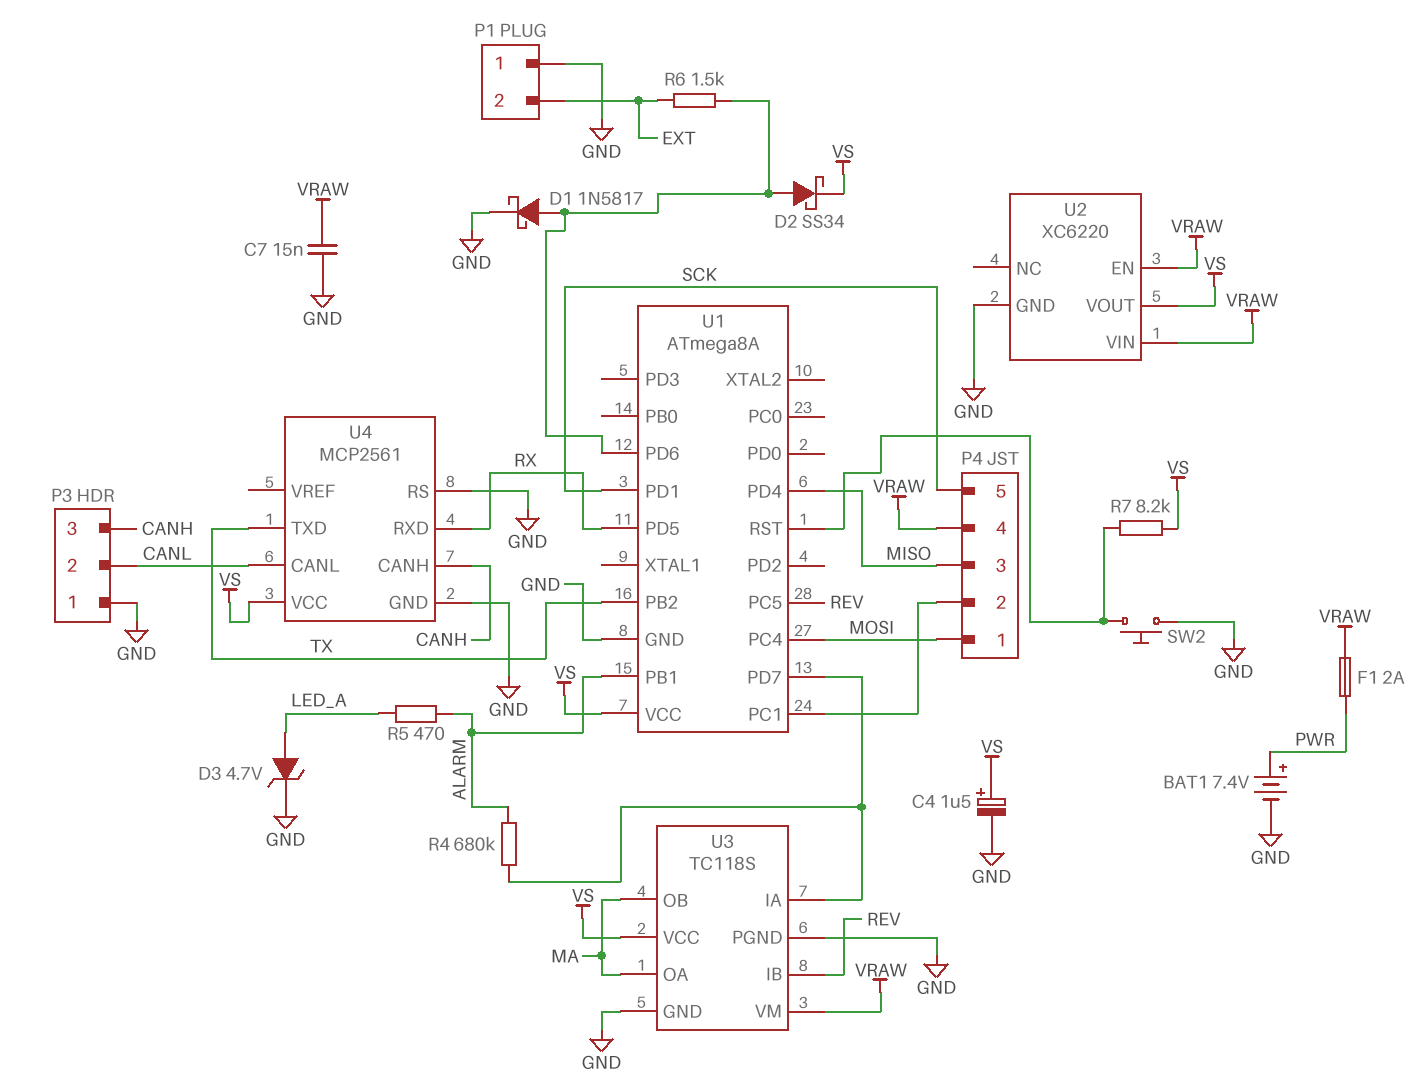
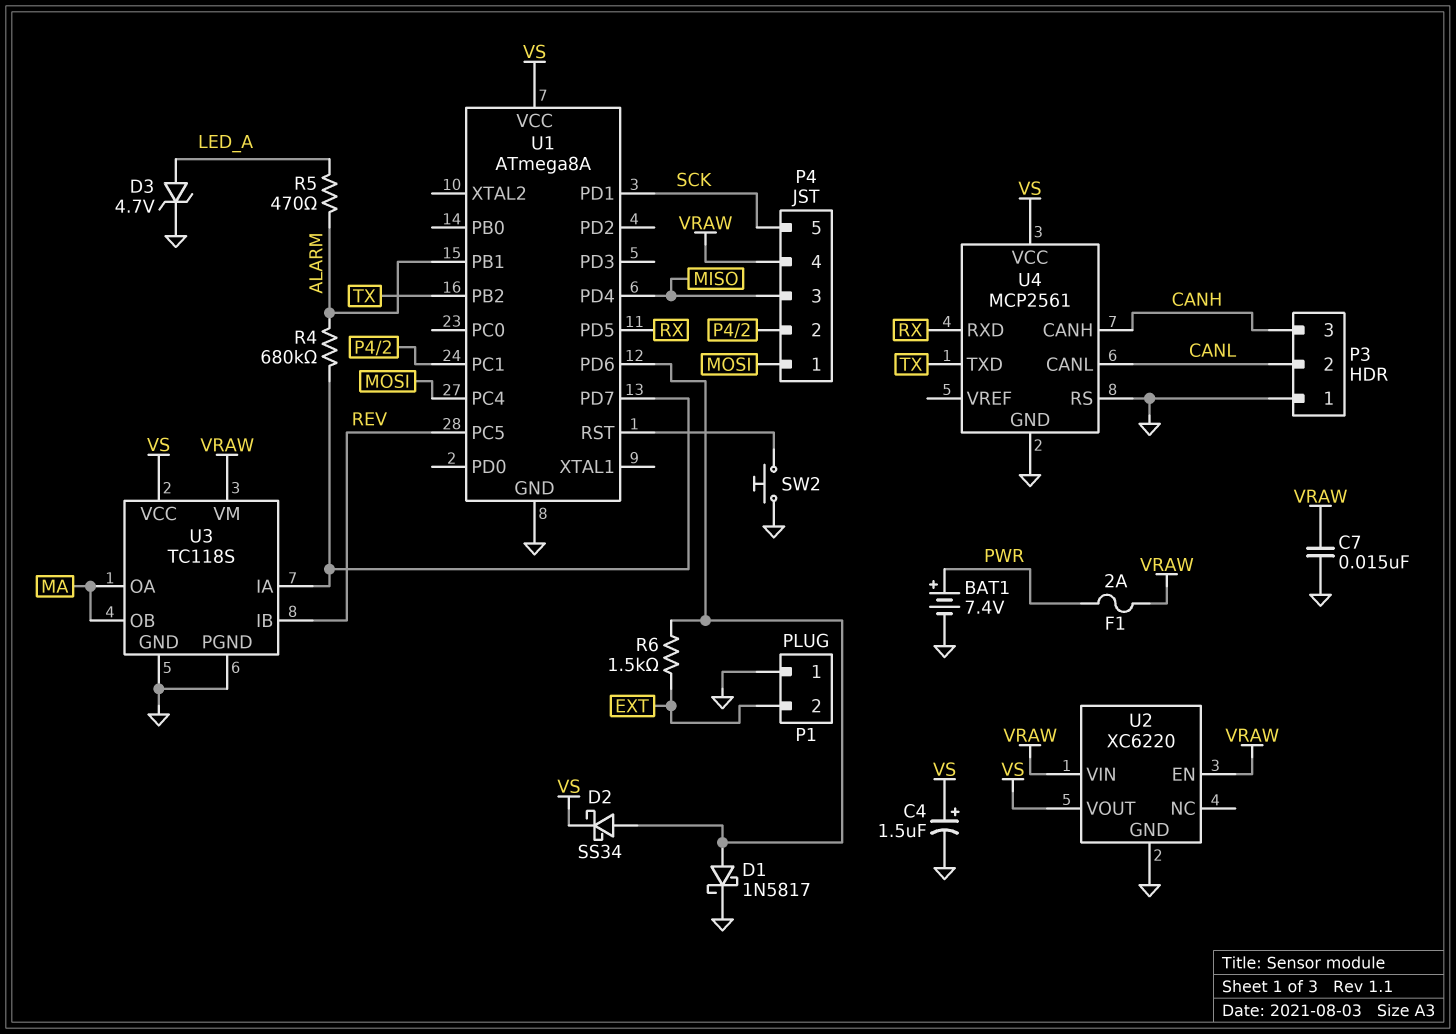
R7: 8.2k (U1/RST, VS) -> none

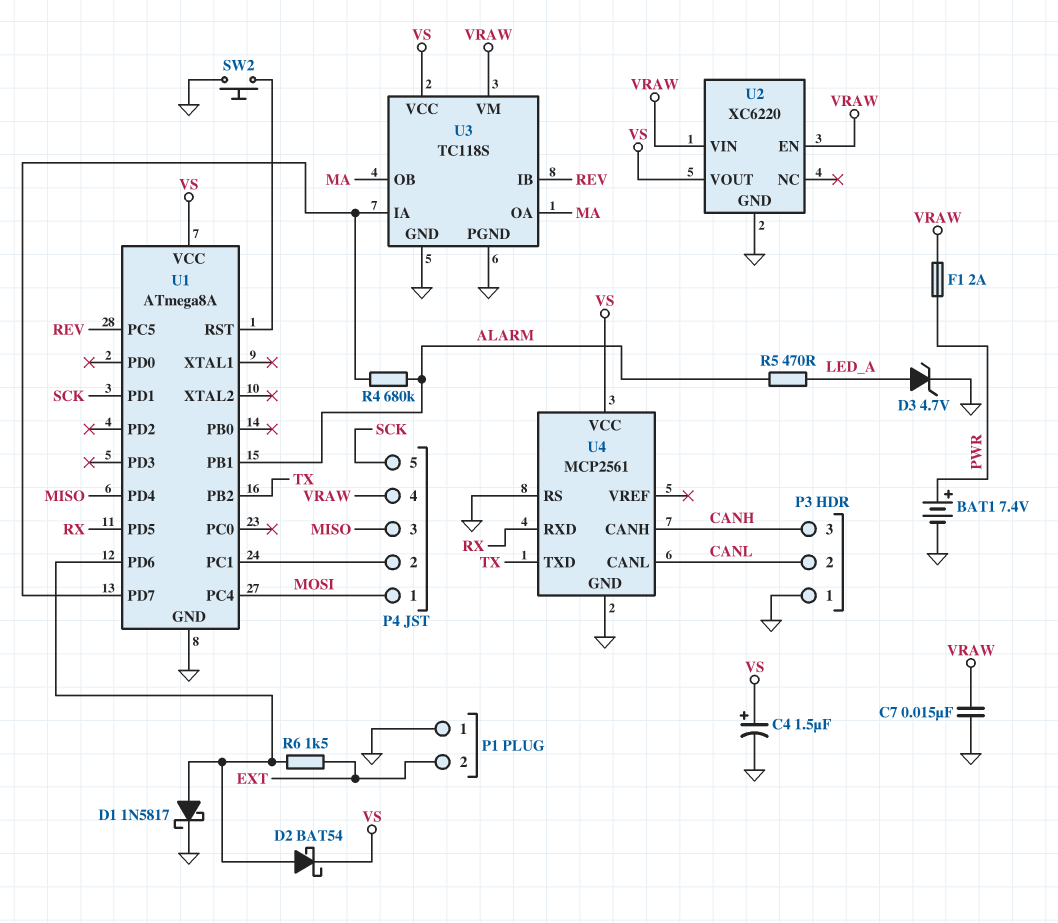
D2: schottky SS34 (A U1/PD6, K VS) -> schottky BAT54 (A U1/PD6, K VS)

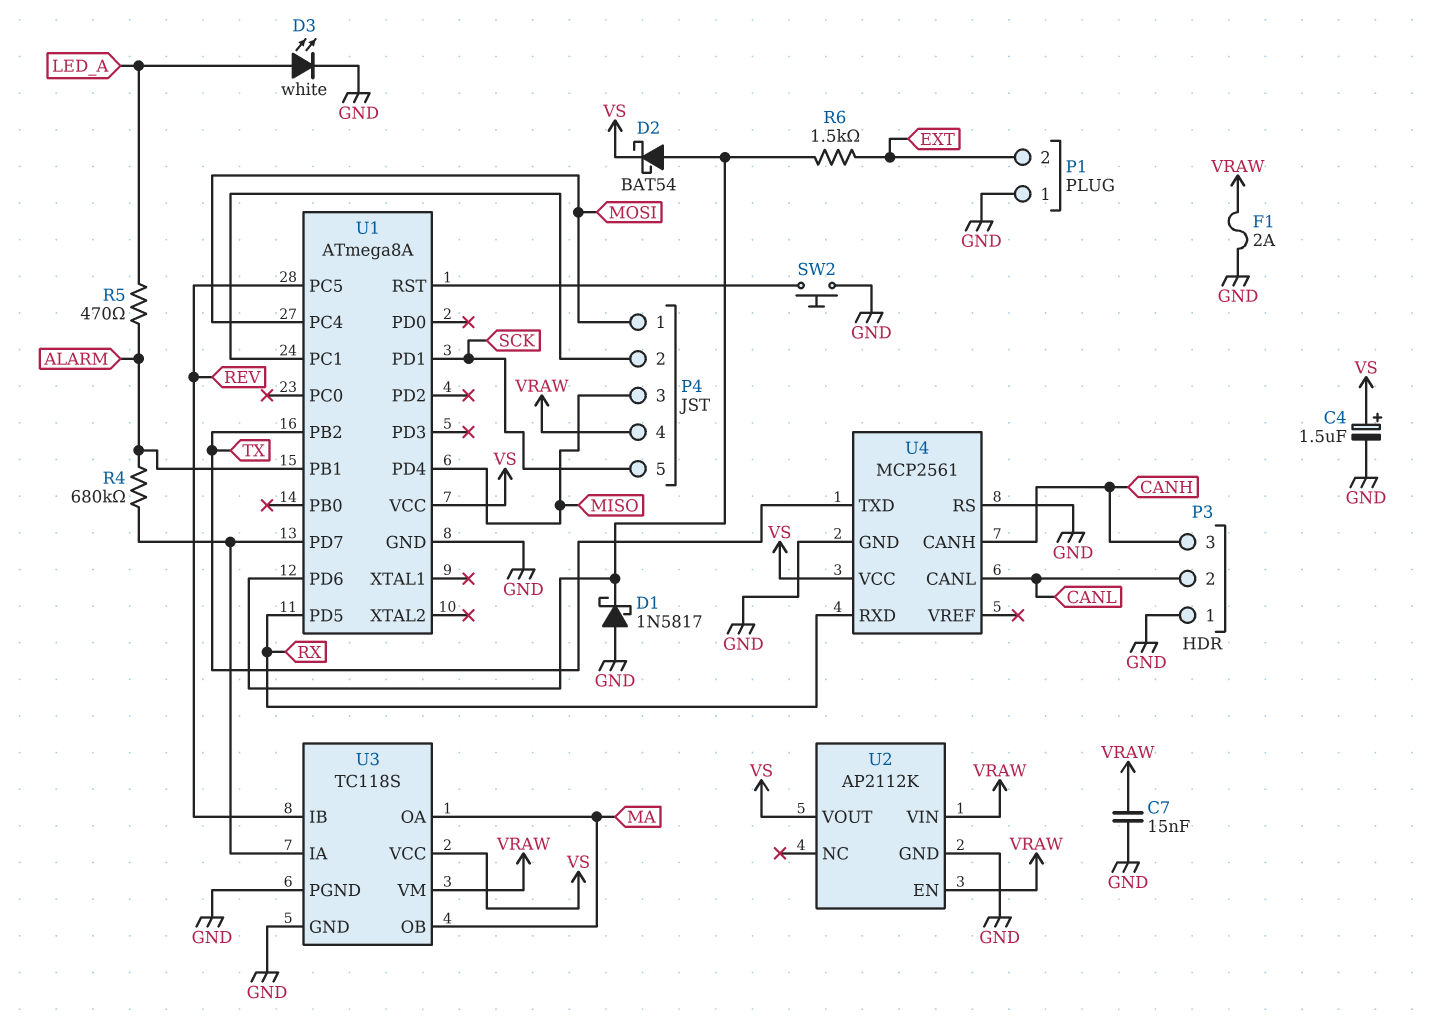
BAT1: 7.4V (plus PWR, minus GND) -> none
D1: schottky 1N5817 (A U1/PD6, K GND) -> schottky 1N5817 (A GND, K U1/PD6)
D3: zener 4.7V (A LED_A, K GND) -> LED white (A LED_A, K GND)
F1: 2A (PWR, VRAW) -> 2A (GND, VRAW)
U2: XC6220 -> AP2112K

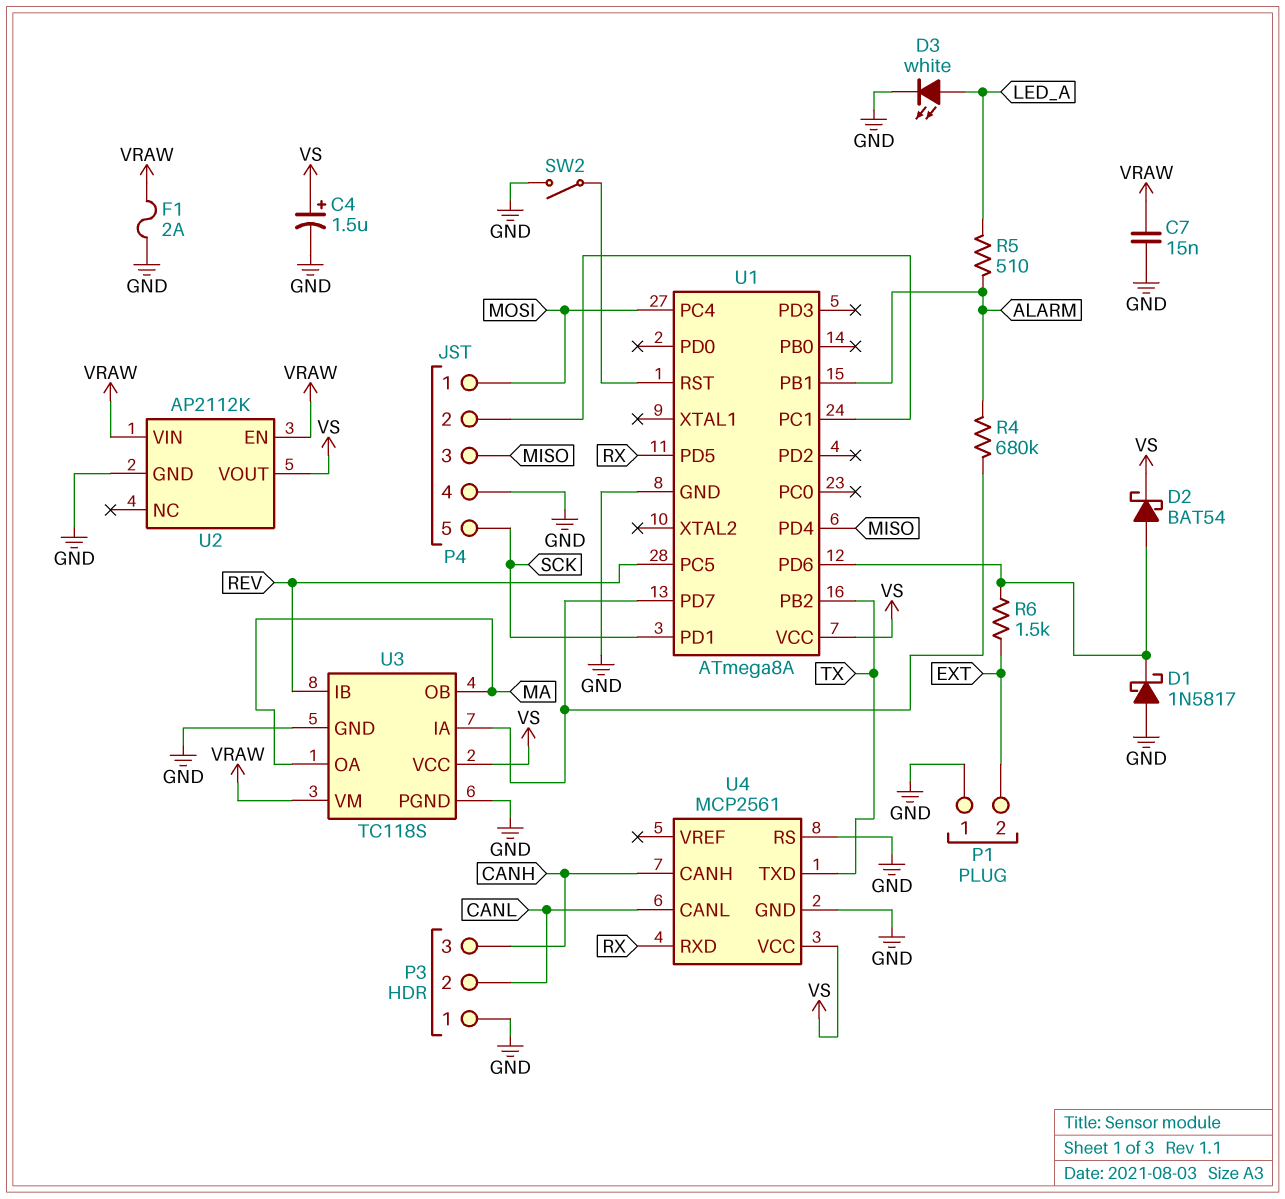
P4 pin 4: VRAW -> GND
R5: 470 (ALARM, LED_A) -> 510 (ALARM, LED_A)
SW2: button (GND, U1/RST) -> switch (GND, U1/RST)

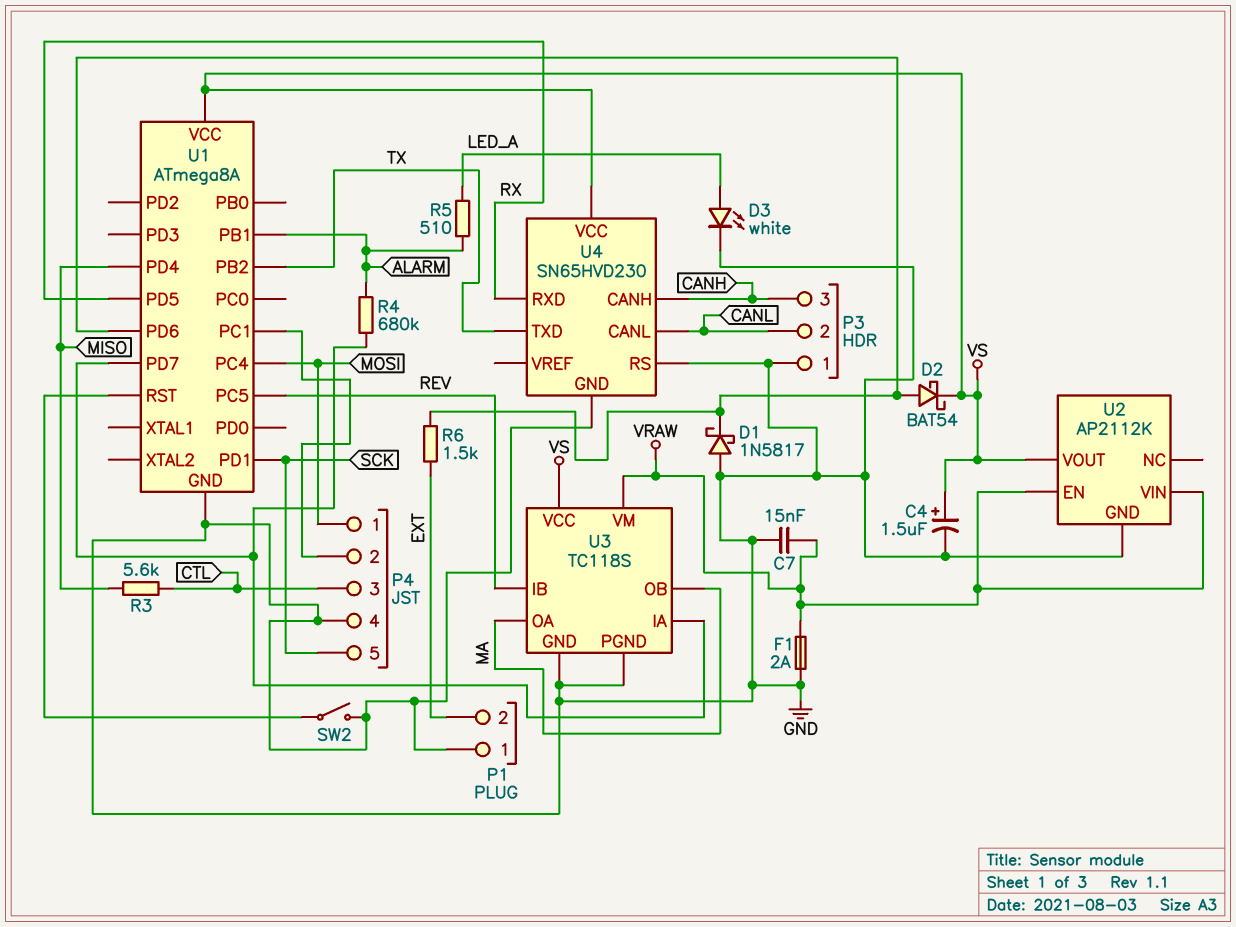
P4 pin 3: MISO -> CTL
R3: none -> 5.6k (CTL, MISO)
U4: MCP2561 -> SN65HVD230

